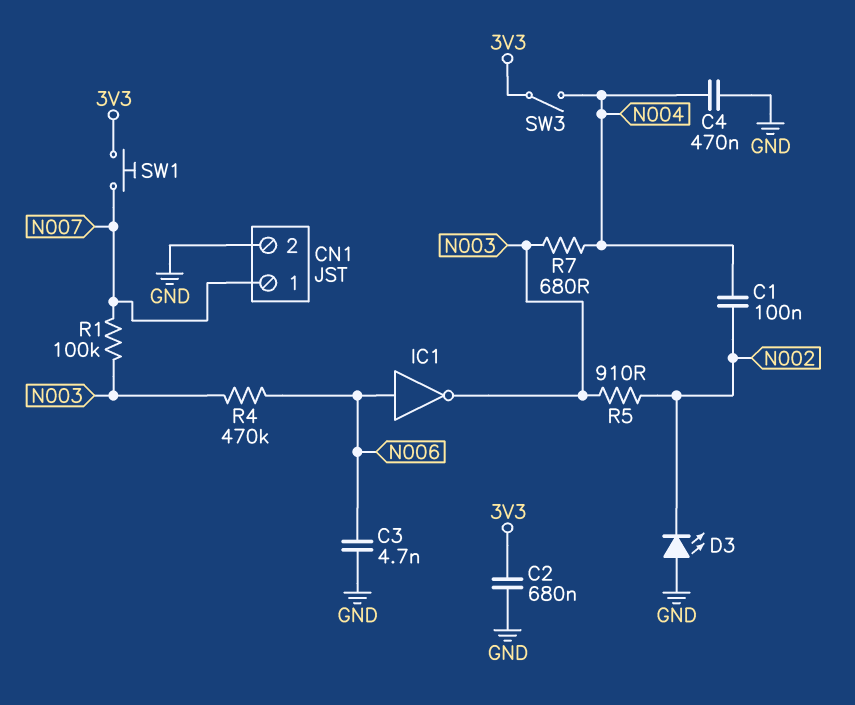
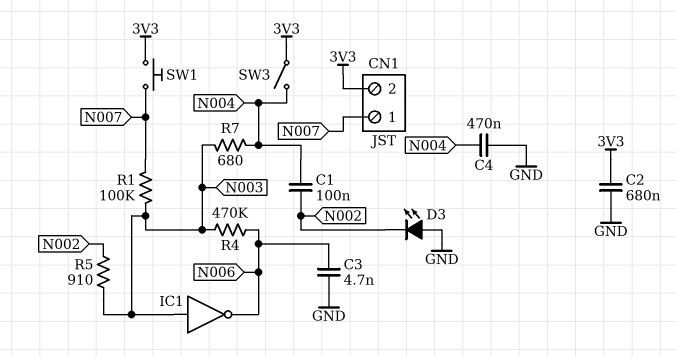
CN1 pin 2: GND -> 3V3
IC1: NOT (in N006, out N003) -> NOT (in N003, out N006)

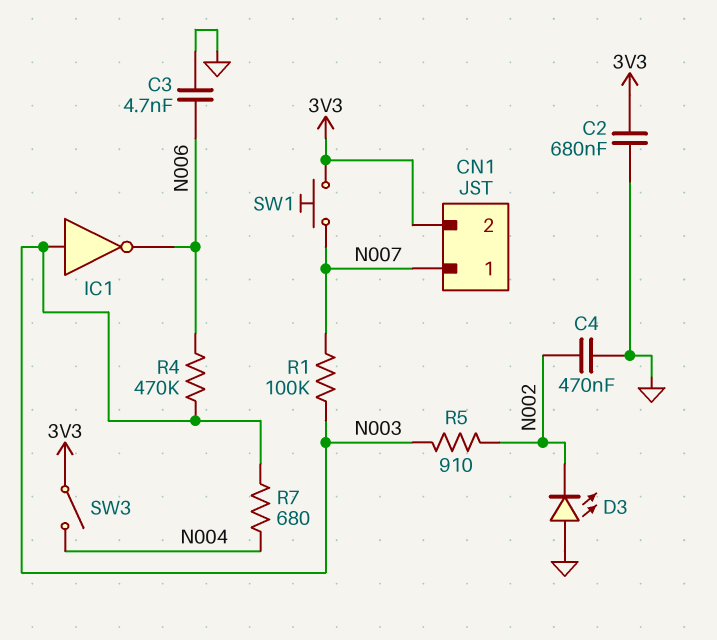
C1: 100nF (N002, N004) -> none
C4: 470nF (GND, N004) -> 470nF (GND, N002)

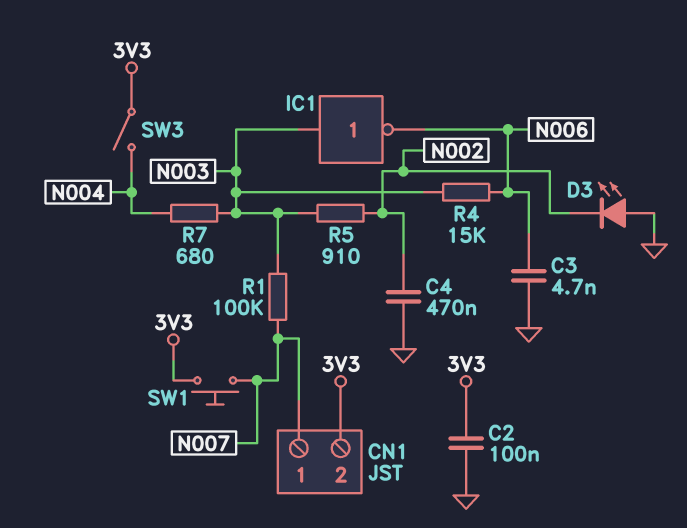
C2: 680nF (3V3, GND) -> 100nF (3V3, GND)
R4: 470k (N003, N006) -> 15k (N003, N006)

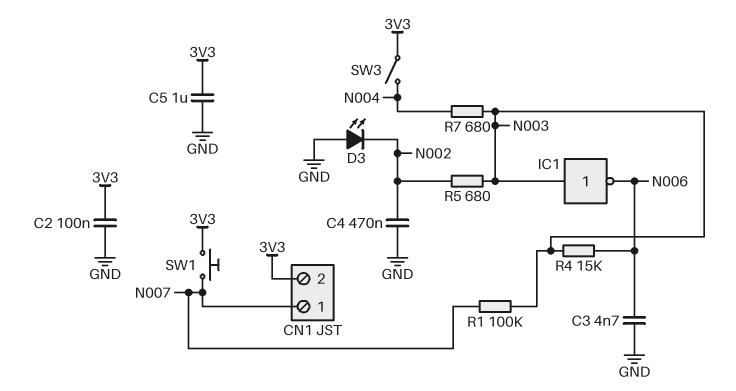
C5: none -> 1uF (3V3, GND)
R5: 910 (N002, N003) -> 680 (N002, N003)

